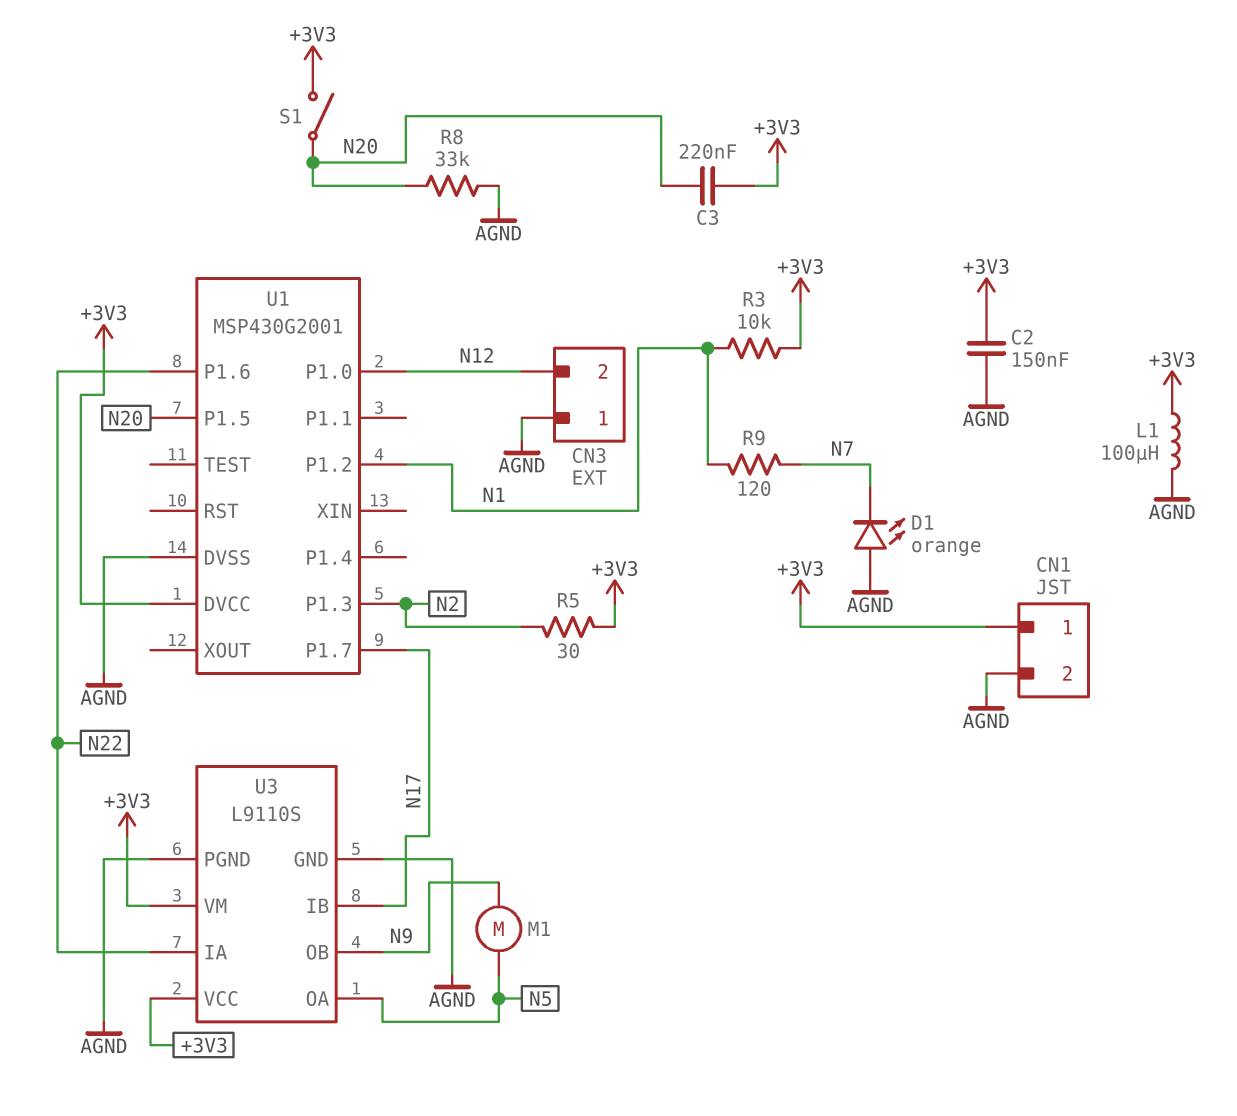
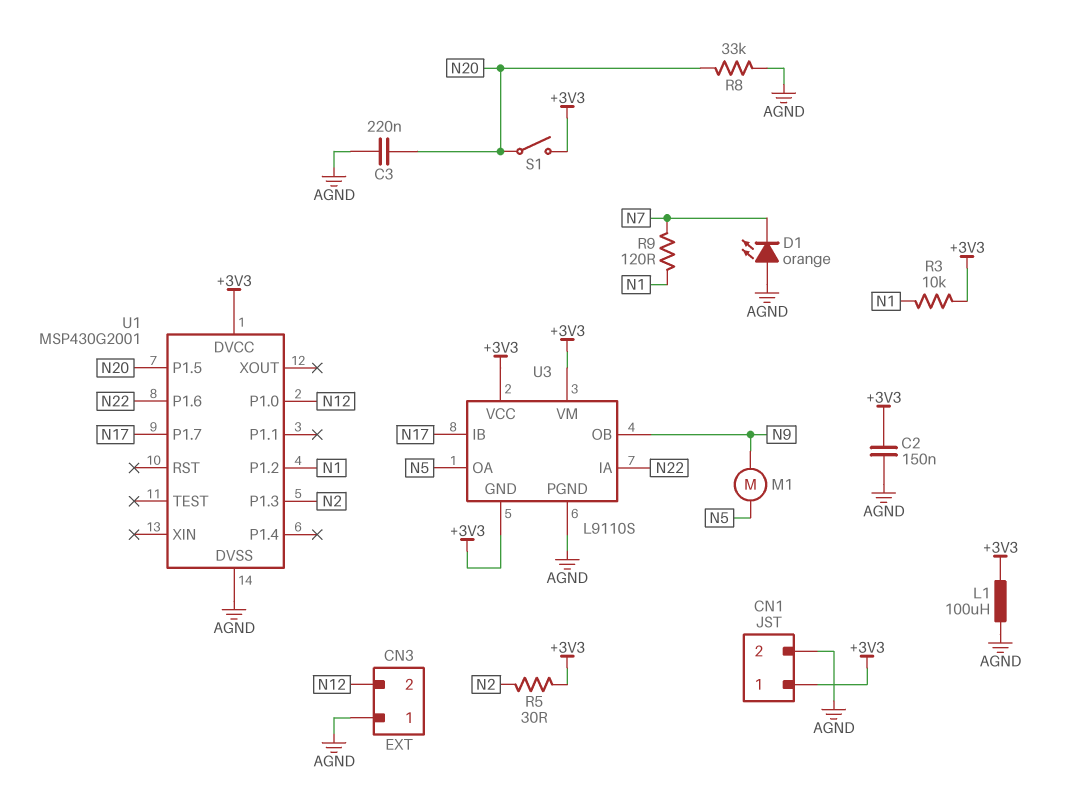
C3: 220nF (+3V3, N20) -> 220nF (AGND, N20)
U3 pin GND: AGND -> +3V3

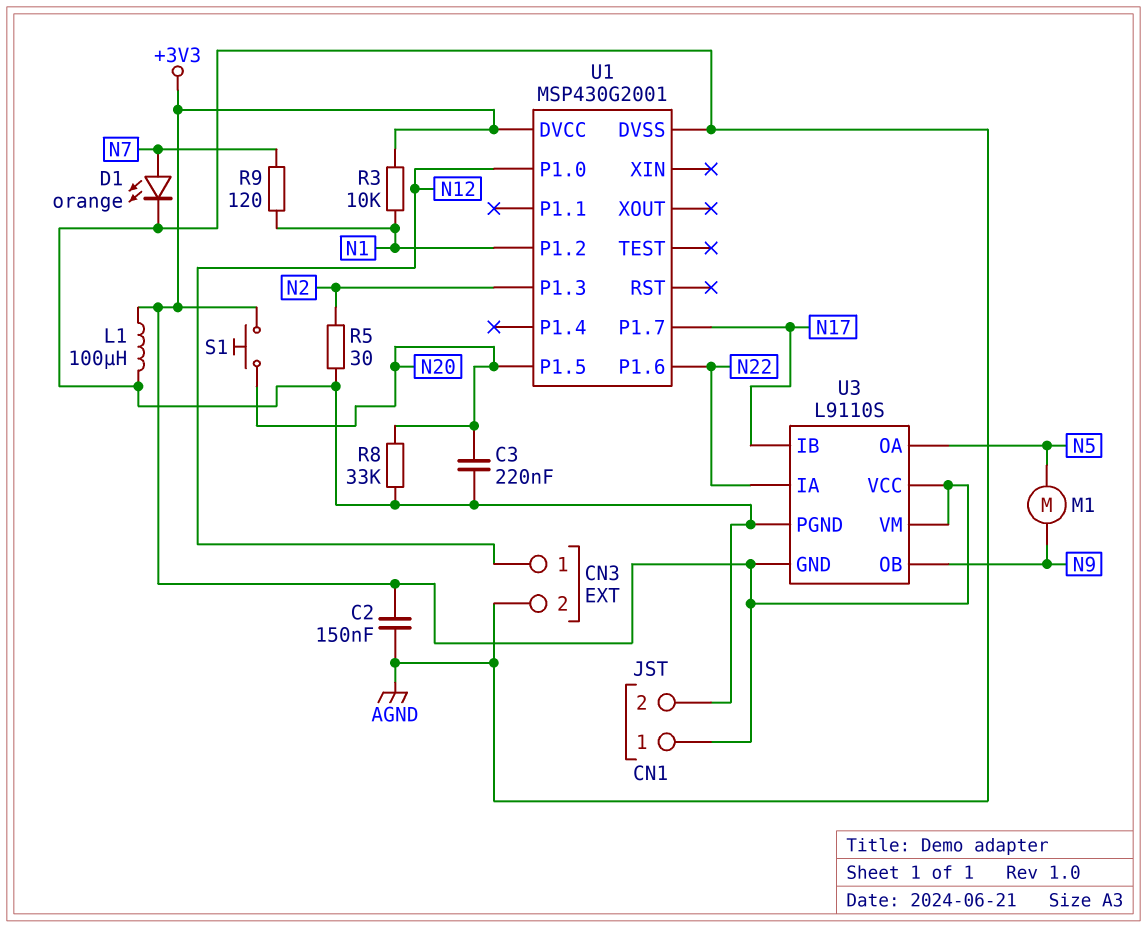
CN3 pin 1: AGND -> N12
CN3 pin 2: N12 -> AGND
D1: LED orange (A AGND, K N7) -> LED orange (A N7, K AGND)
R5: 30 (+3V3, N2) -> 30 (AGND, N2)
S1: switch (+3V3, N20) -> button (+3V3, N20)

